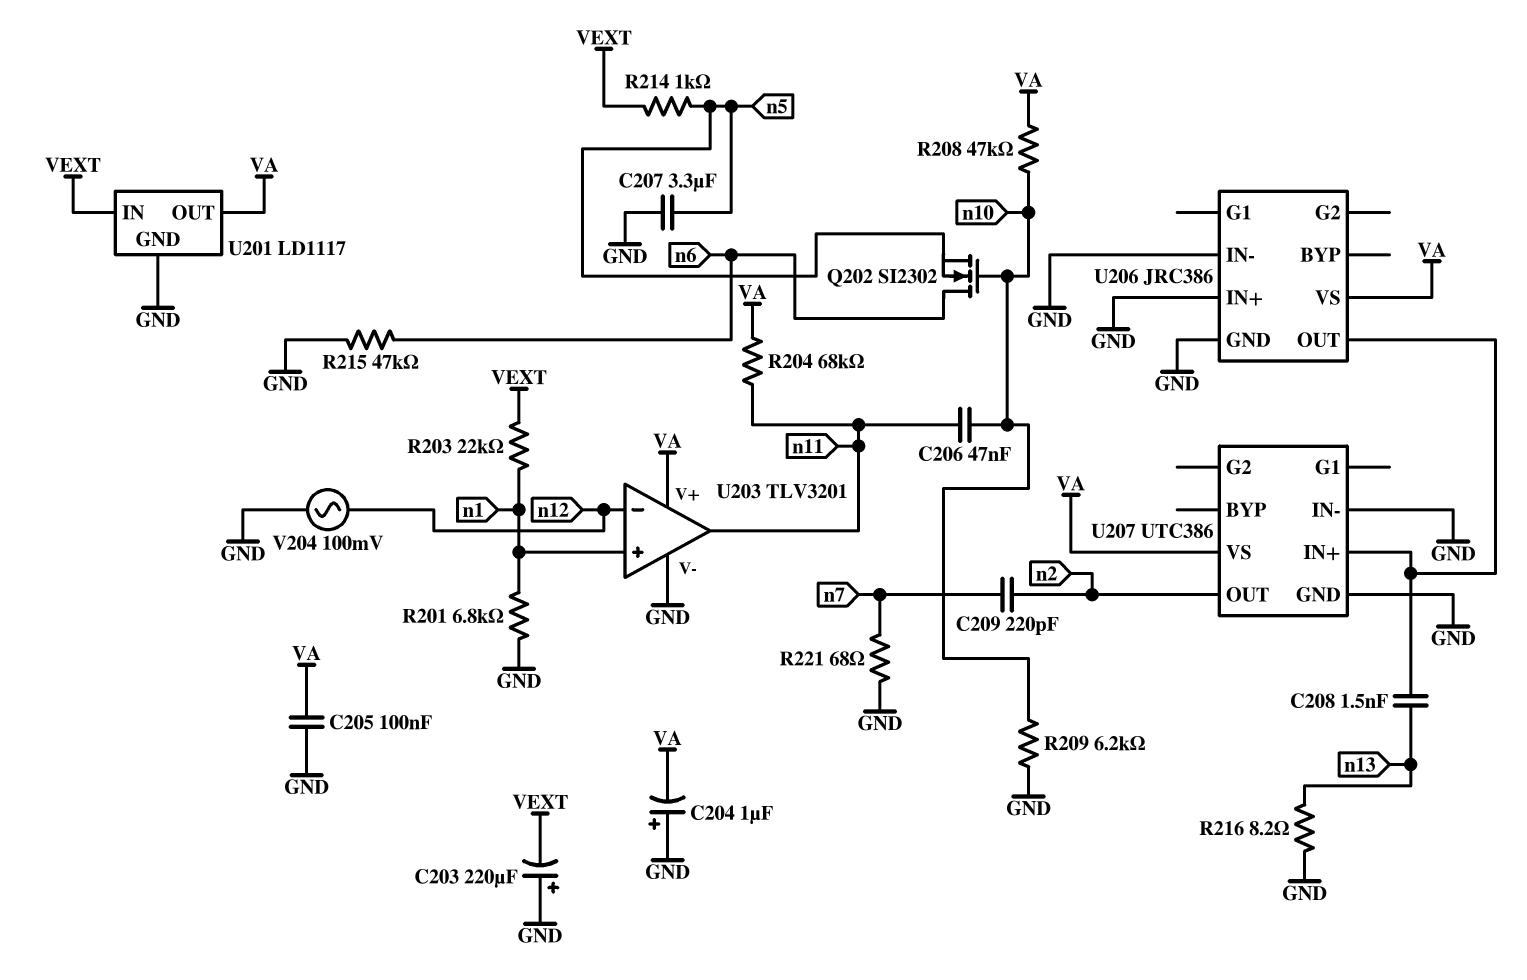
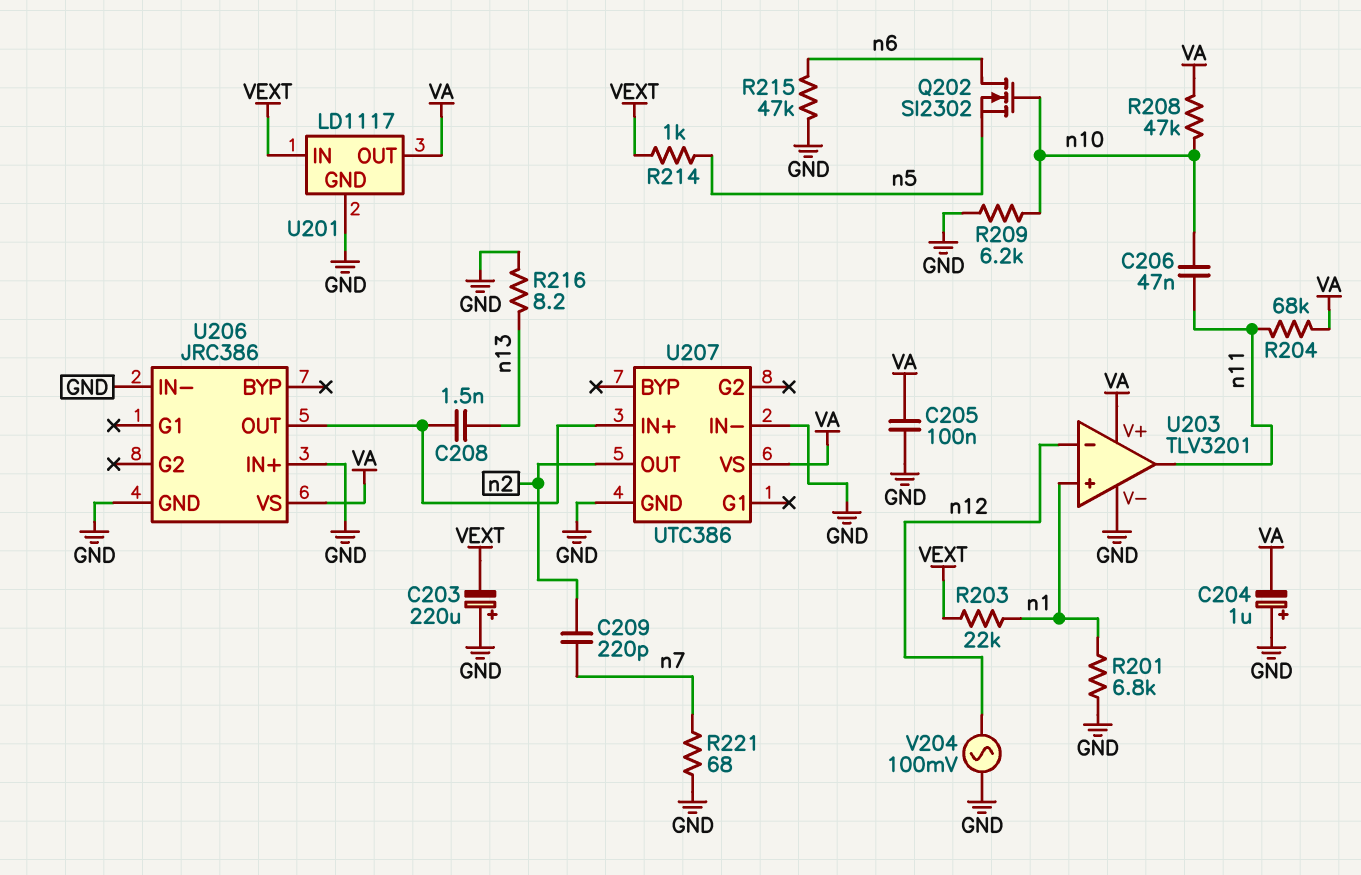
C207: 3.3uF (GND, n5) -> none

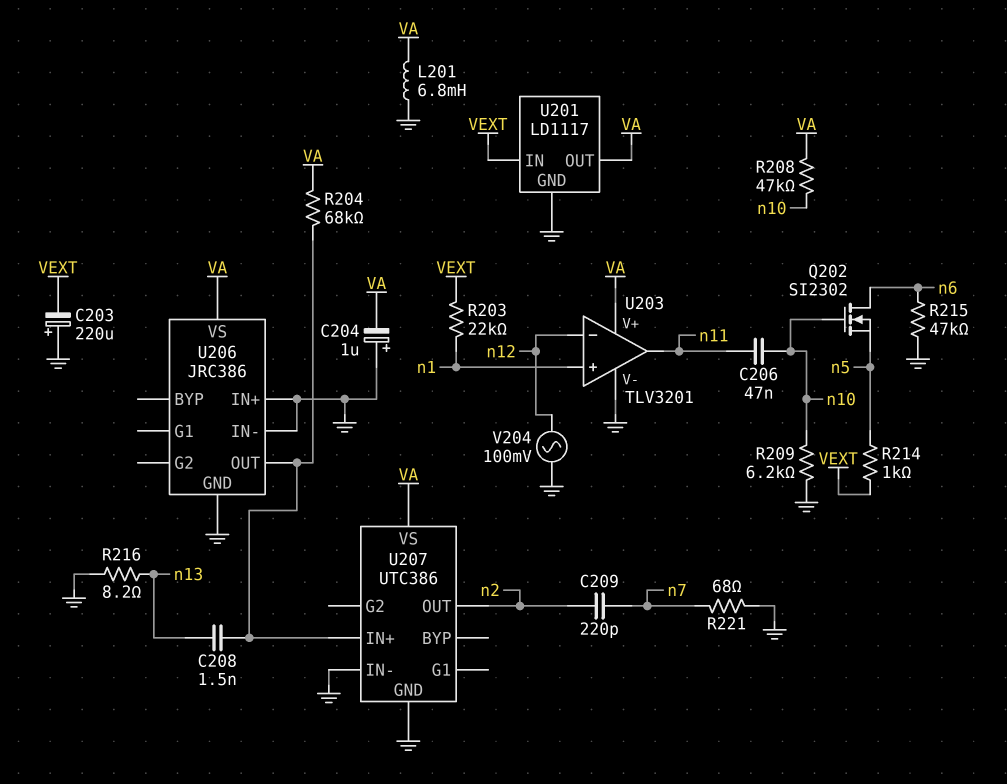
C205: 100nF (GND, VA) -> none
L201: none -> 6.8mH (GND, VA)
R201: 6.8k (GND, n1) -> none
R204: 68k (VA, n11) -> 68k (U206/OUT, VA)

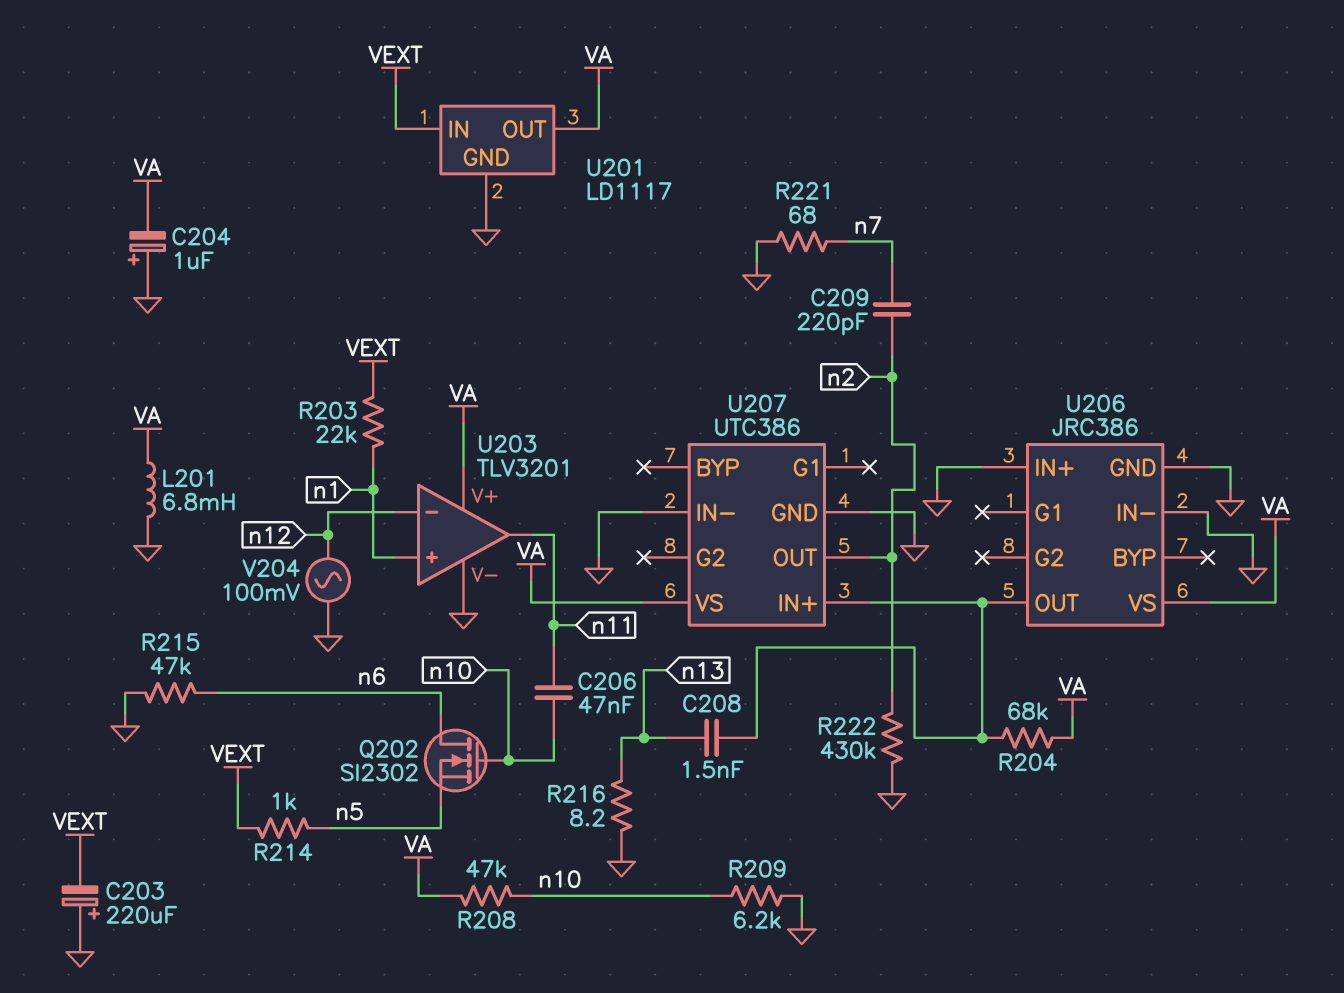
R222: none -> 430k (GND, n2)

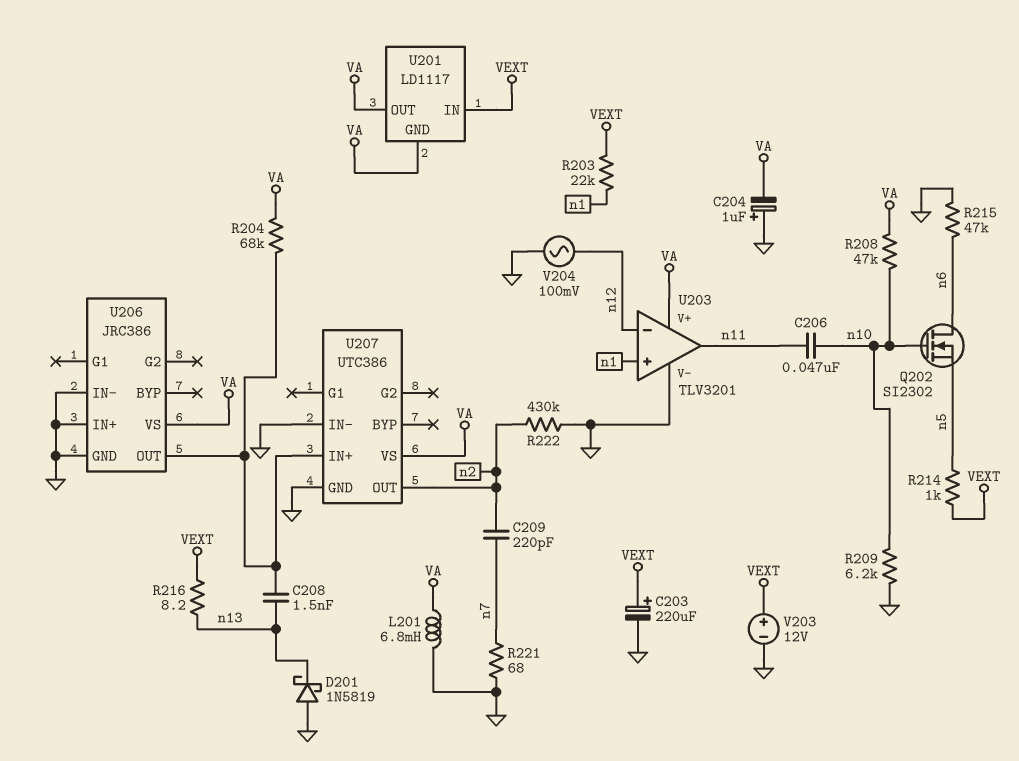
C203: 220uF (plus GND, minus VEXT) -> 220uF (plus VEXT, minus GND)
D201: none -> schottky 1N5819 (A GND, K n13)
R216: 8.2 (GND, n13) -> 8.2 (VEXT, n13)
U201 pin GND: GND -> VA
V203: none -> 12V (plus VEXT, minus GND)

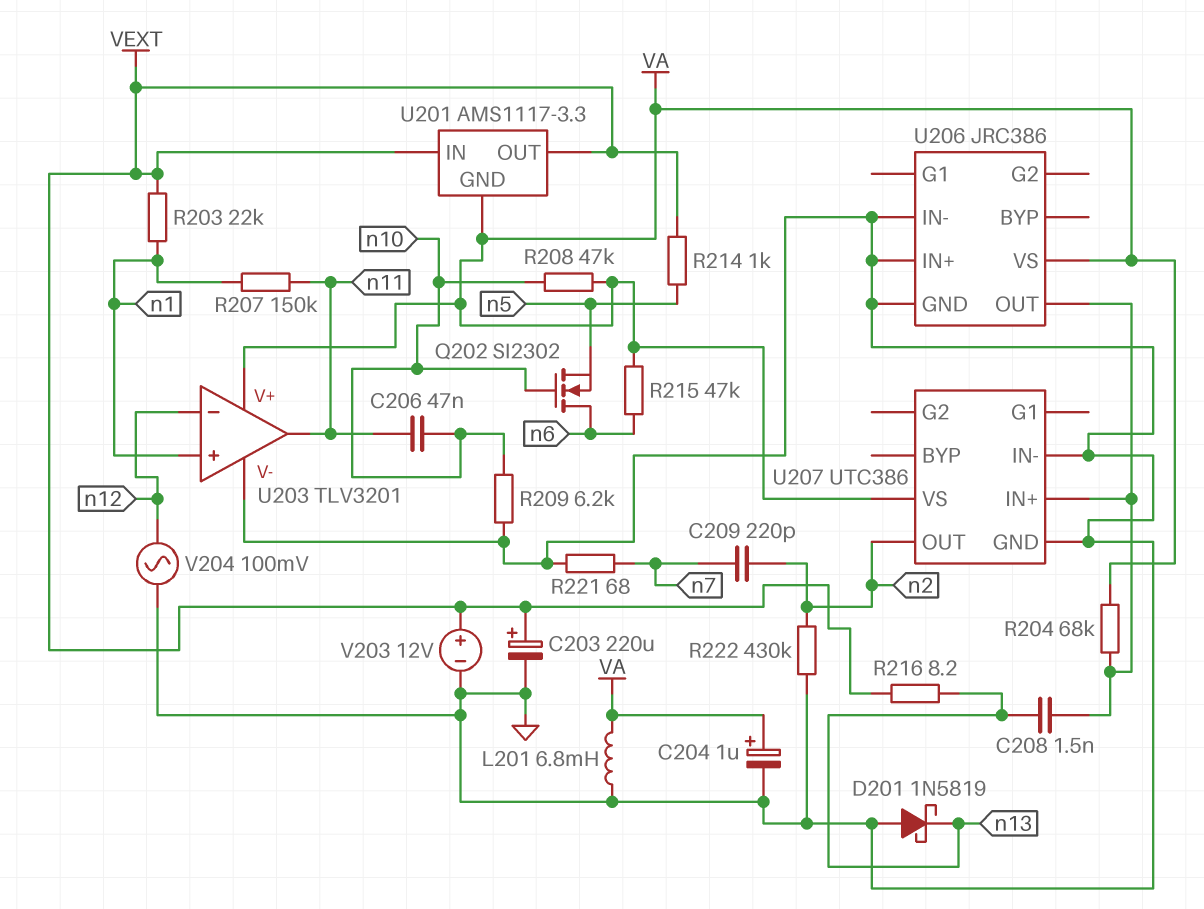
C204: 1uF (plus GND, minus VA) -> 1uF (plus VA, minus GND)
R207: none -> 150k (n1, n11)
R215: 47k (GND, n6) -> 47k (VA, n6)
U201: LD1117 -> AMS1117-3.3
U201 pin OUT: VA -> VEXT

